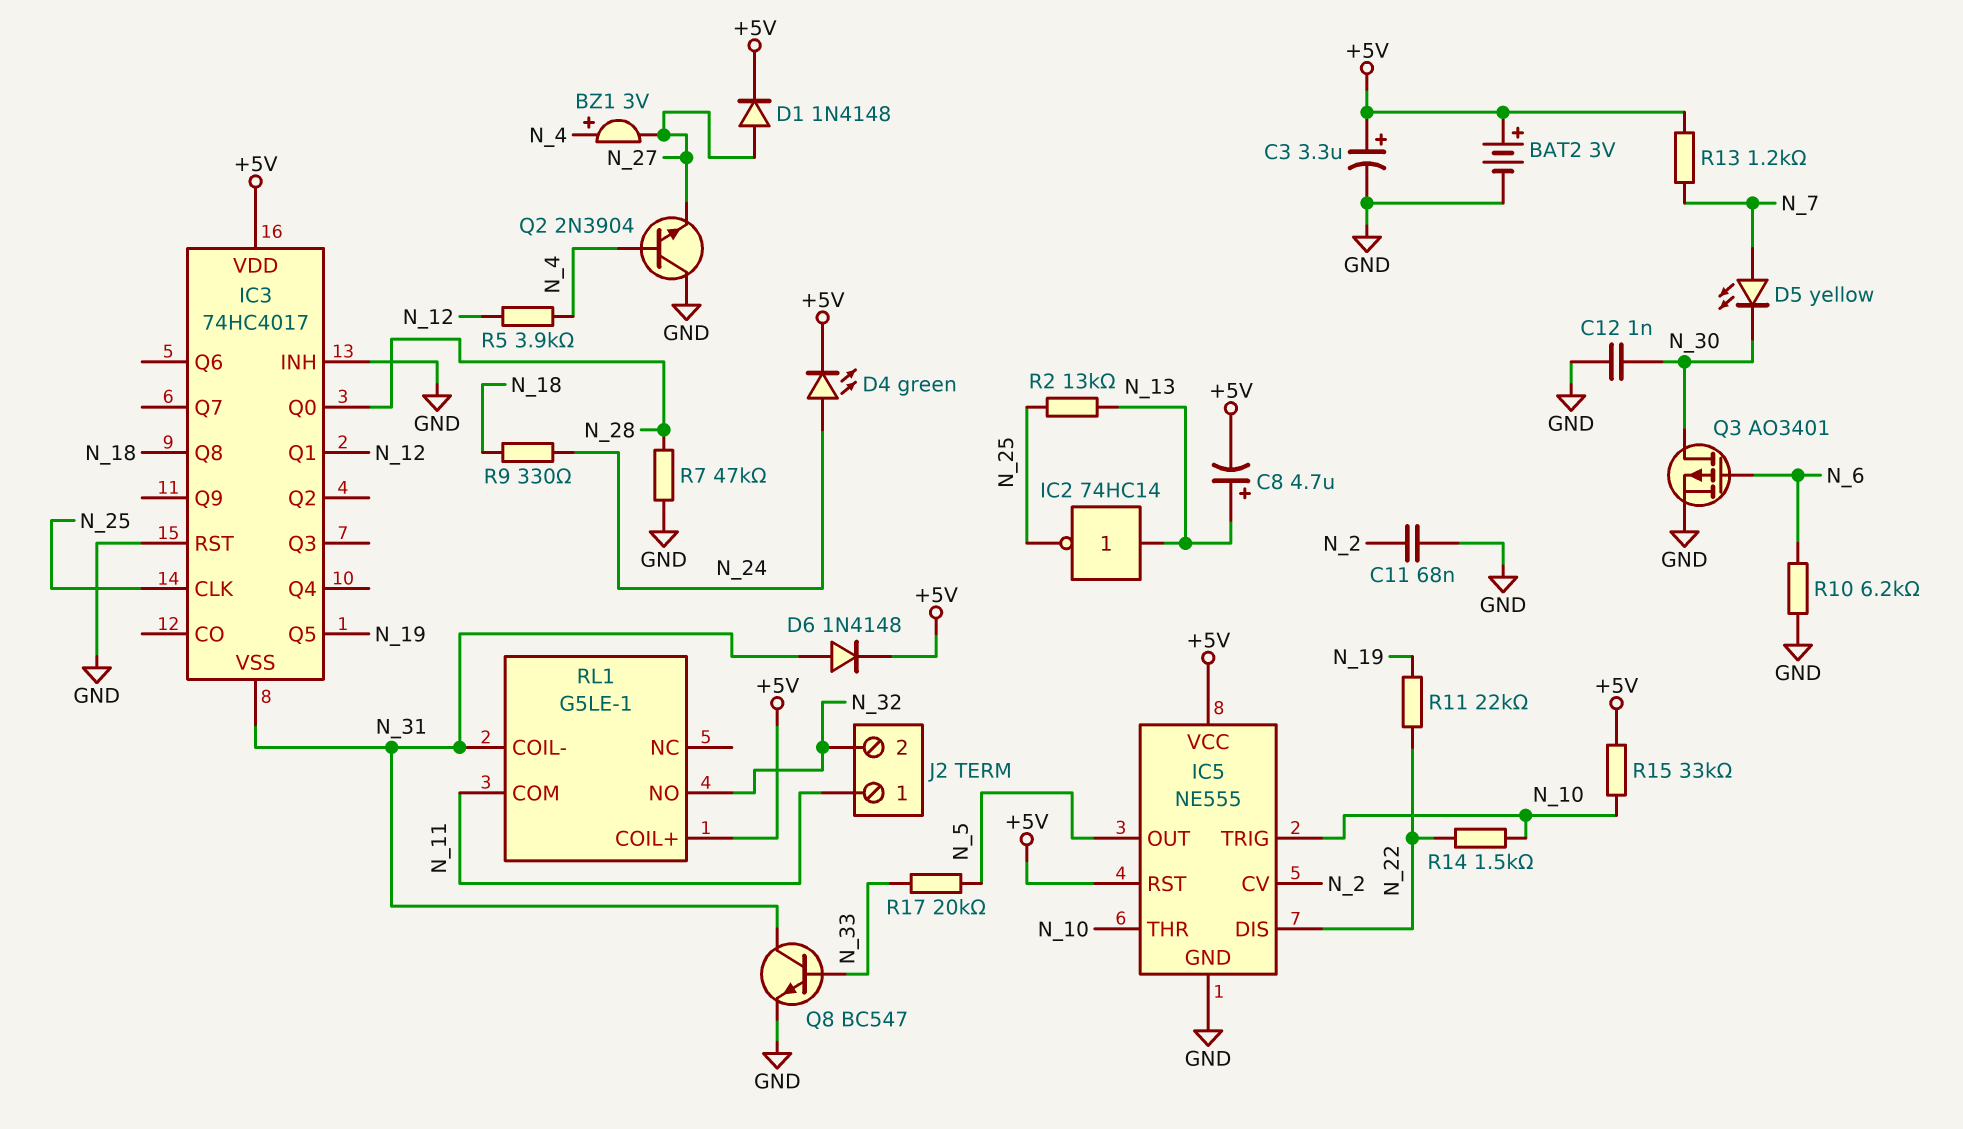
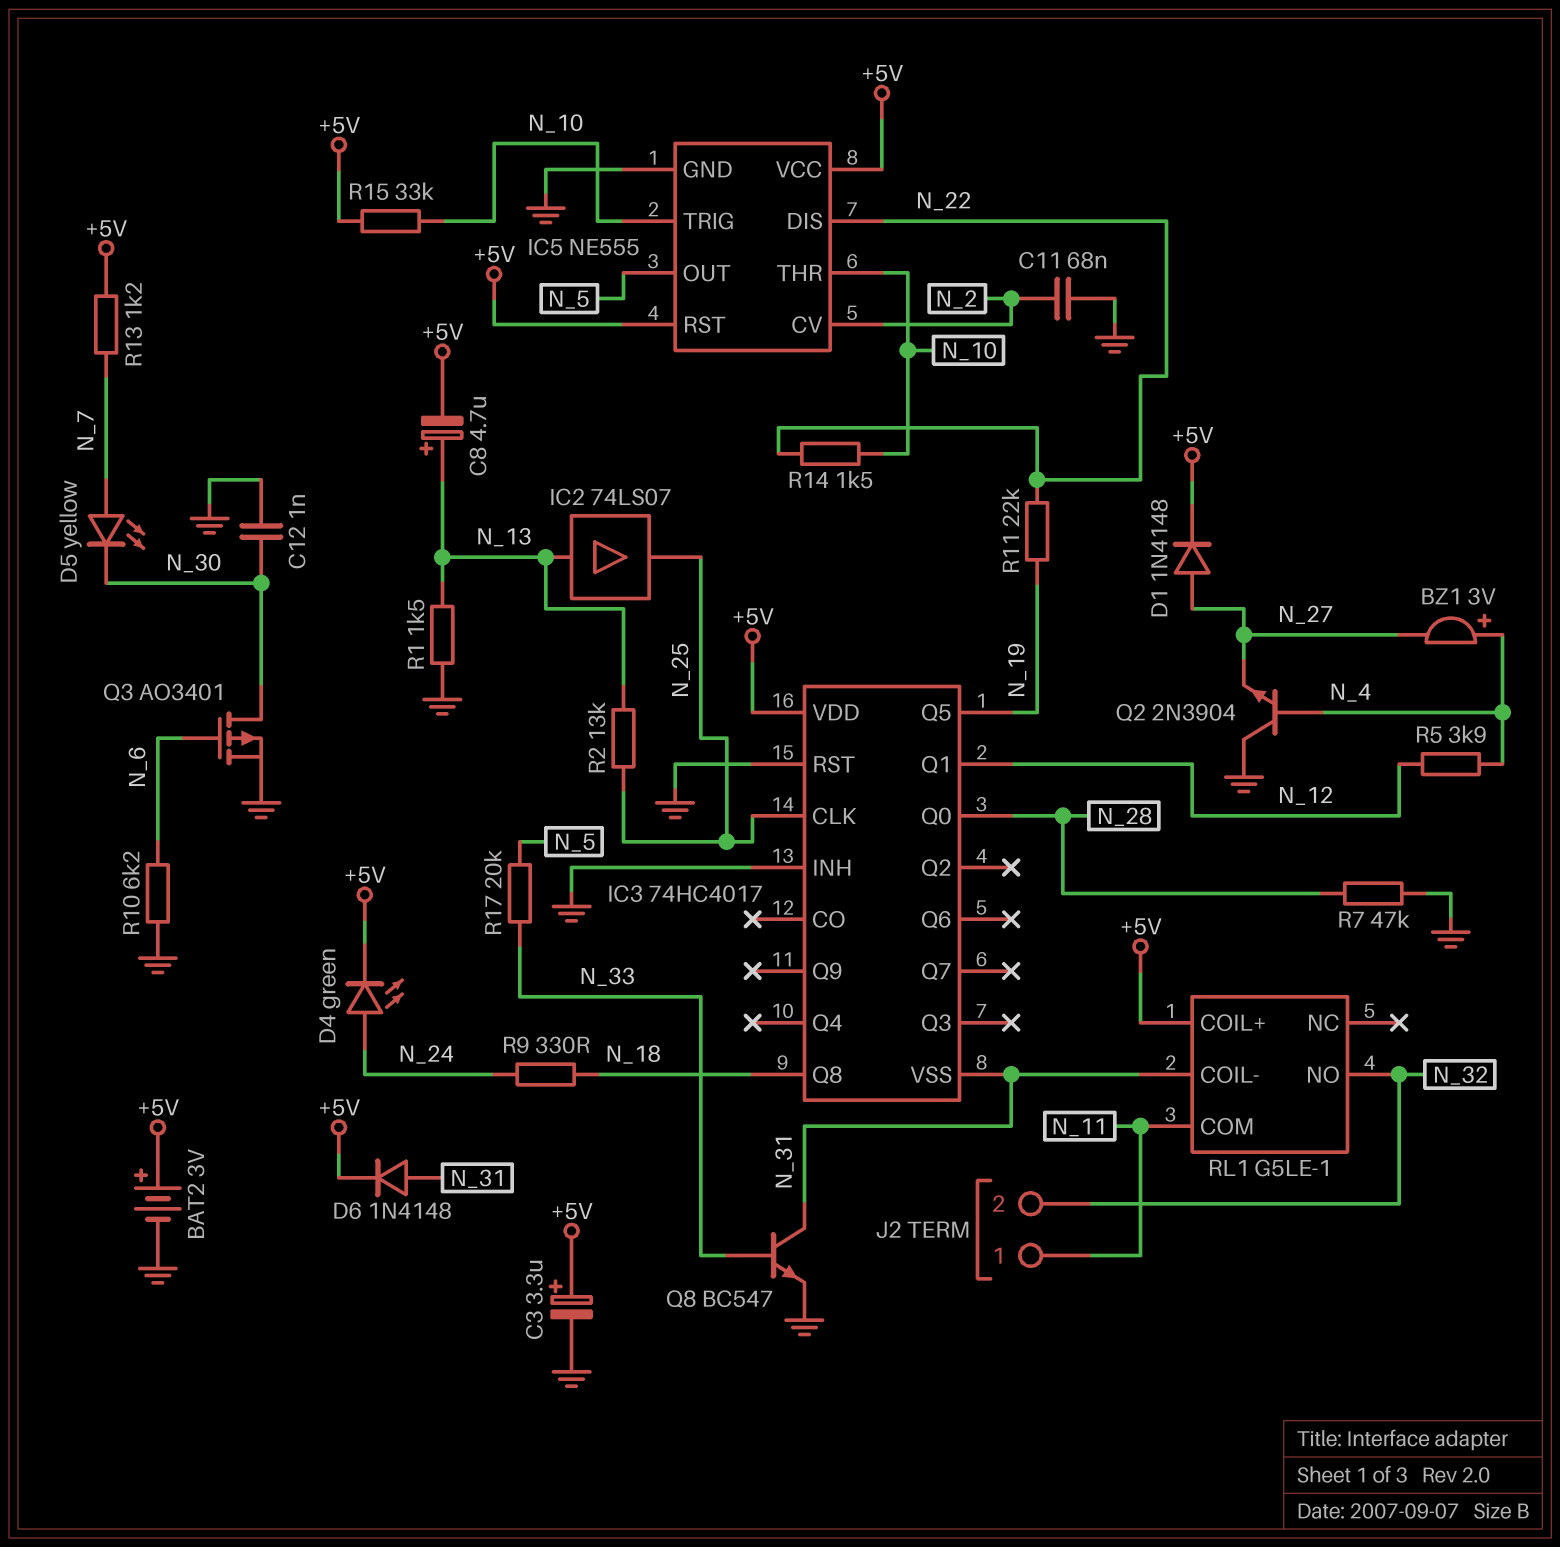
IC2: NOT 74HC14 (in N_13, out N_25) -> buffer 74LS07 (in N_13, out N_25)
R1: none -> 1.5k (GND, N_13)

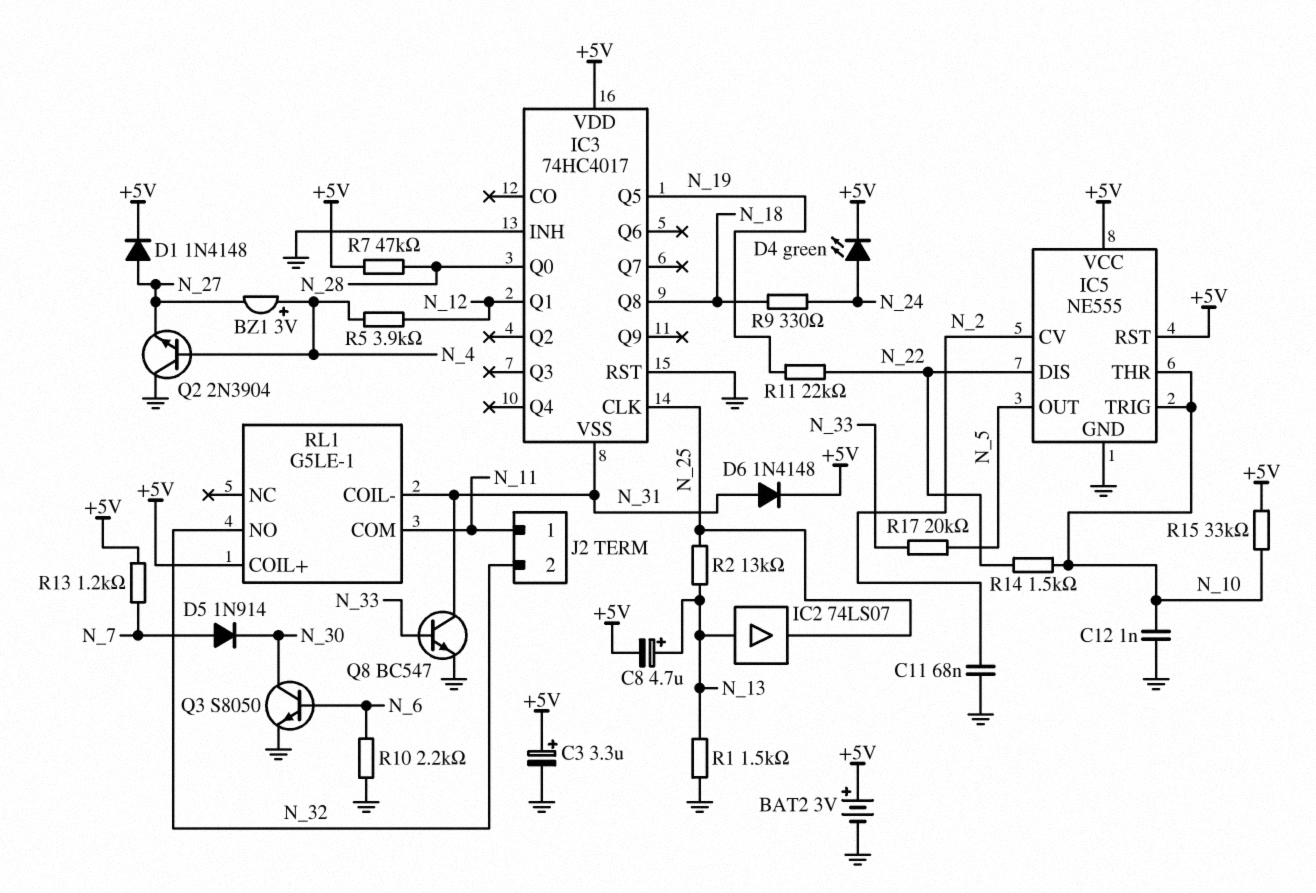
C12: 1nF (GND, N_30) -> 1nF (GND, N_10)
D5: LED yellow (A N_7, K N_30) -> diode 1N914 (A N_7, K N_30)
Q3: PMOS AO3401 (G N_6, D N_30, S GND) -> NPN S8050 (B N_6, C N_30, E GND)
R7: 47k (GND, N_28) -> 47k (+5V, N_28)
R10: 6.2k (GND, N_6) -> 2.2k (GND, N_6)

